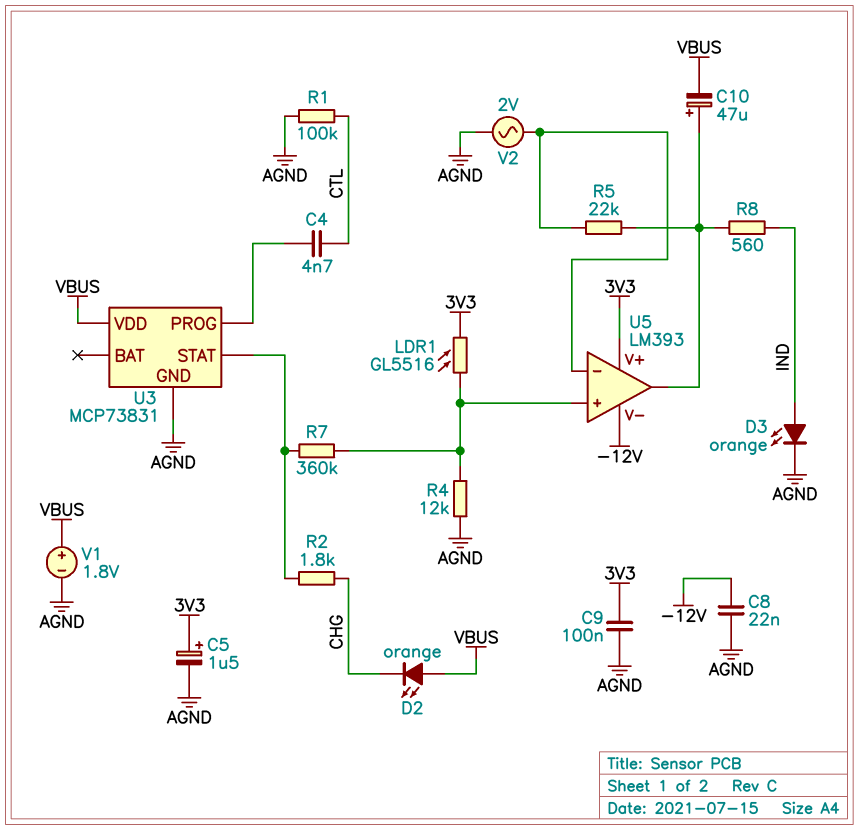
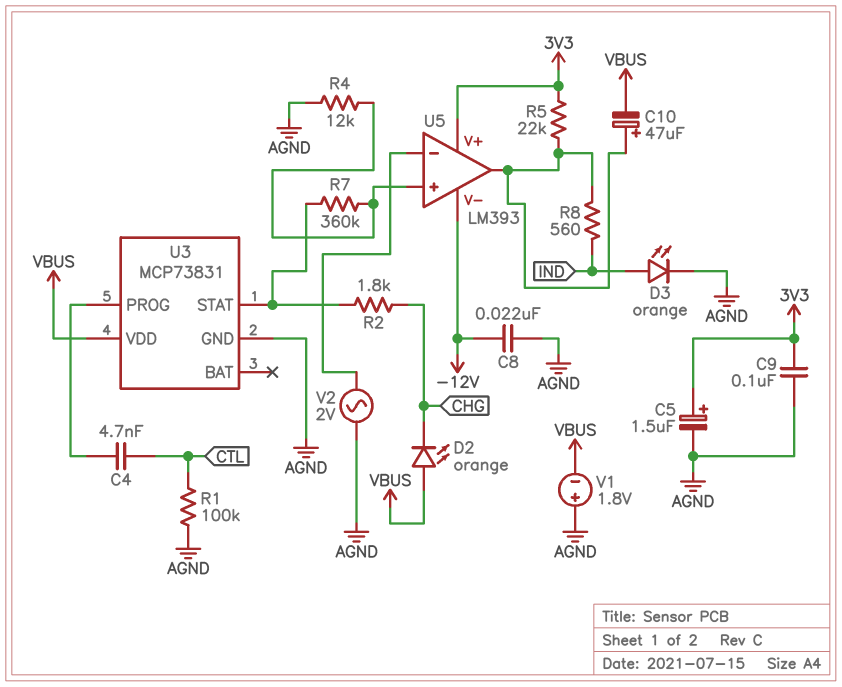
LDR1: GL5516 (3V3, U5/in+) -> none
R5: 22k (U5/in-, U5/out) -> 22k (3V3, U5/out)
V1: 1.8V (plus VBUS, minus AGND) -> 1.8V (plus AGND, minus VBUS)

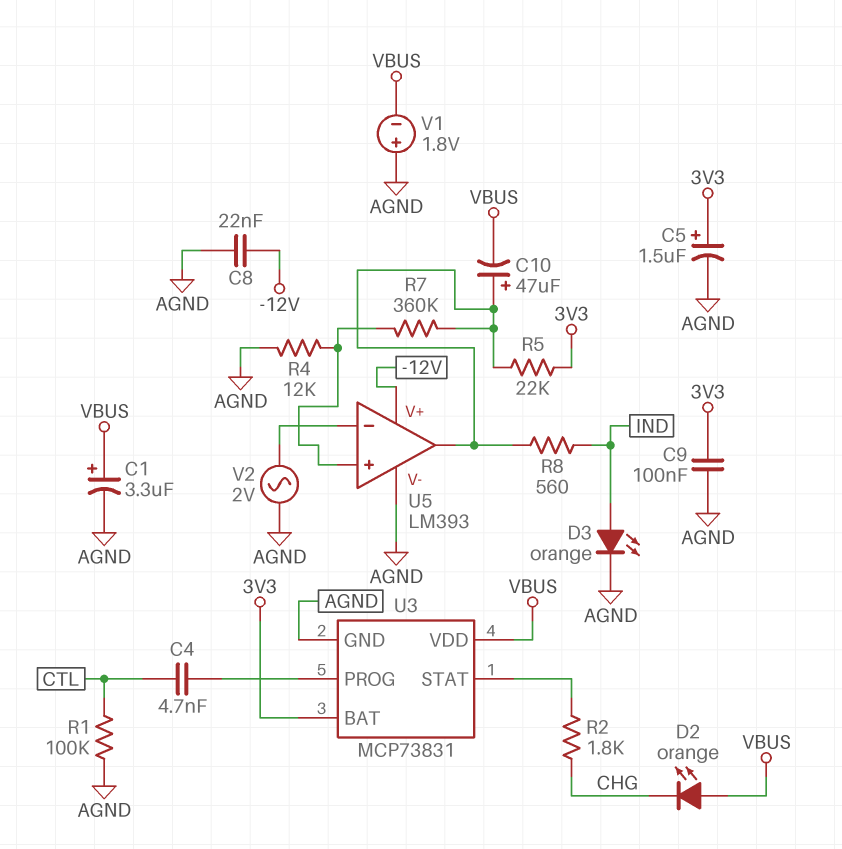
C1: none -> 3.3uF (plus VBUS, minus AGND)
R7: 360k (U3/STAT, U5/in+) -> 360k (U5/in+, U5/out)
U3 pin BAT: none -> 3V3
U5 pin V+: 3V3 -> -12V
U5 pin V-: -12V -> AGND

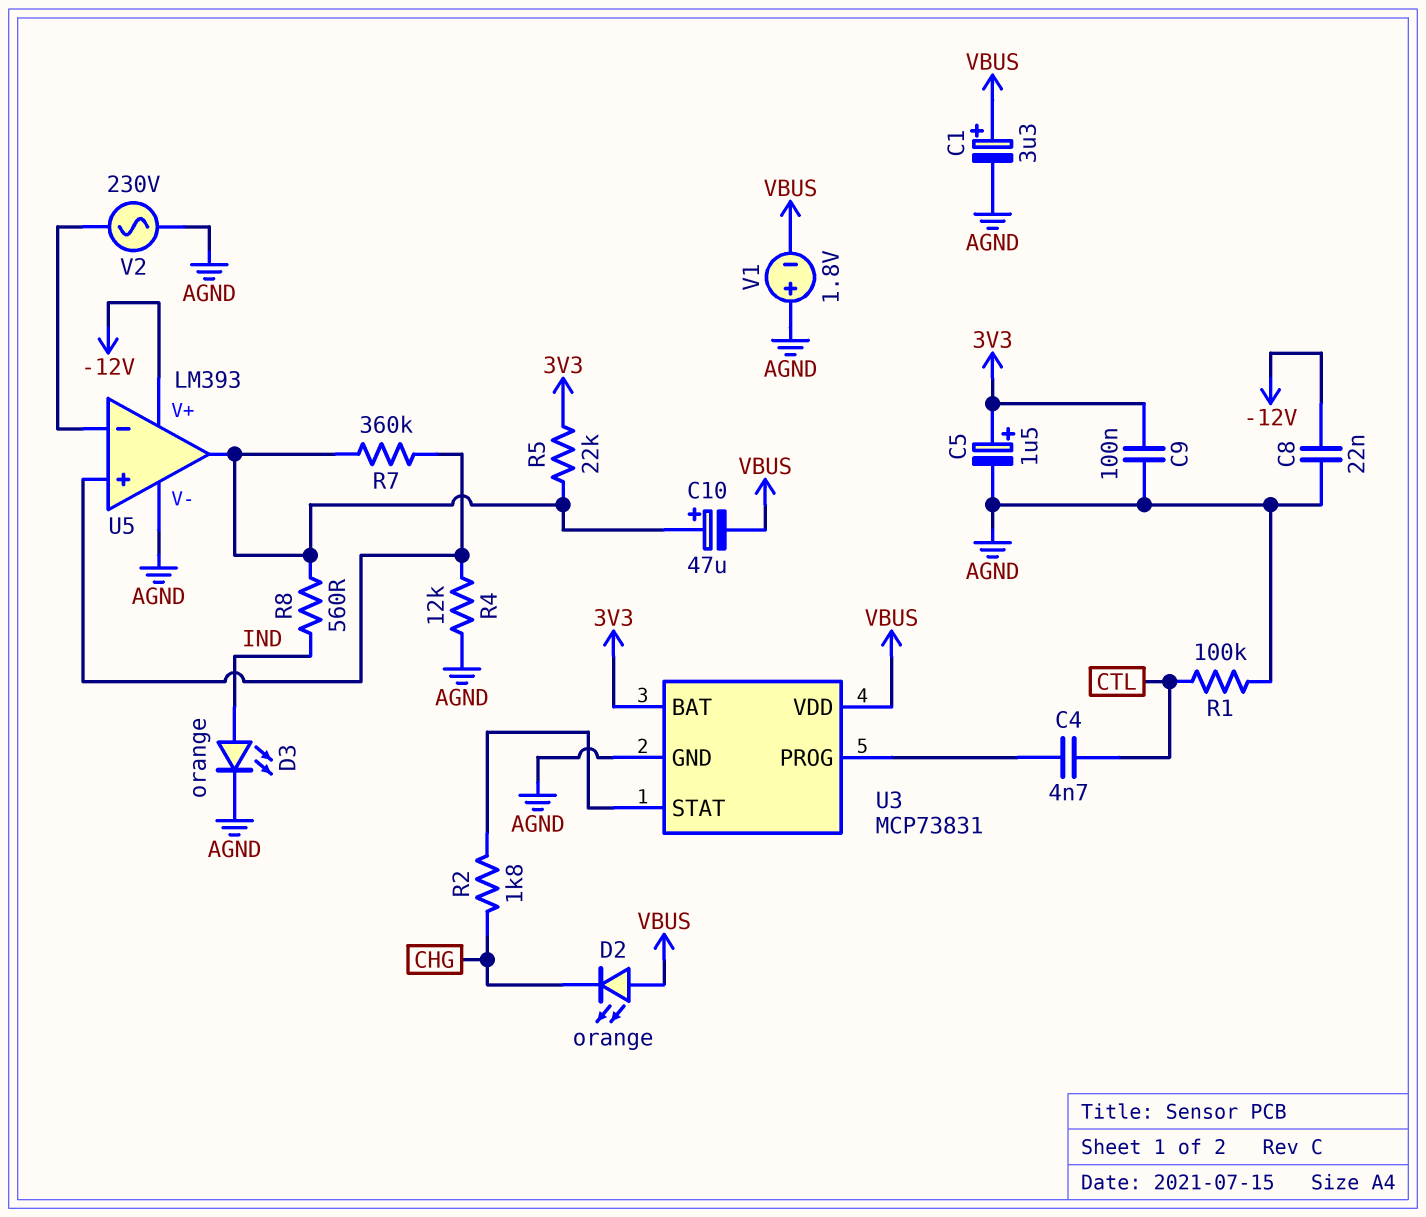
V2: AC 2V (AGND, U5/in-) -> AC 230V (AGND, U5/in-)

